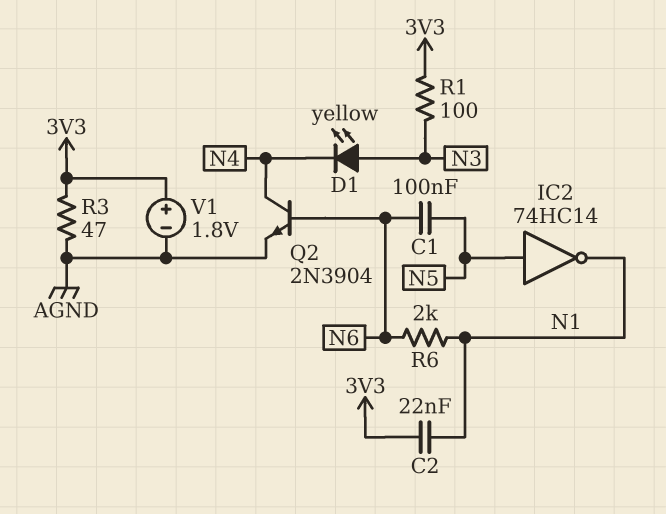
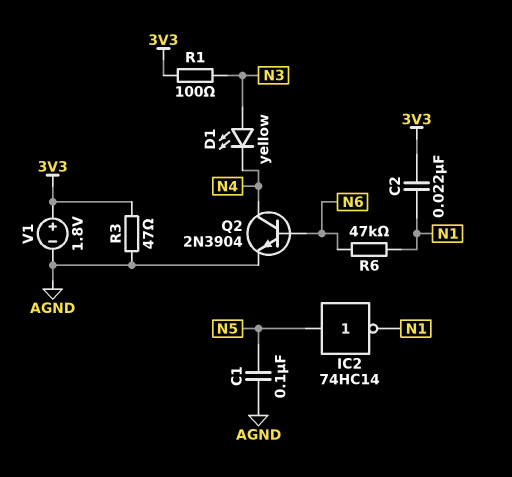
C1: 100nF (N5, N6) -> 100nF (AGND, N5)
R6: 2k (N1, N6) -> 47k (N1, N6)

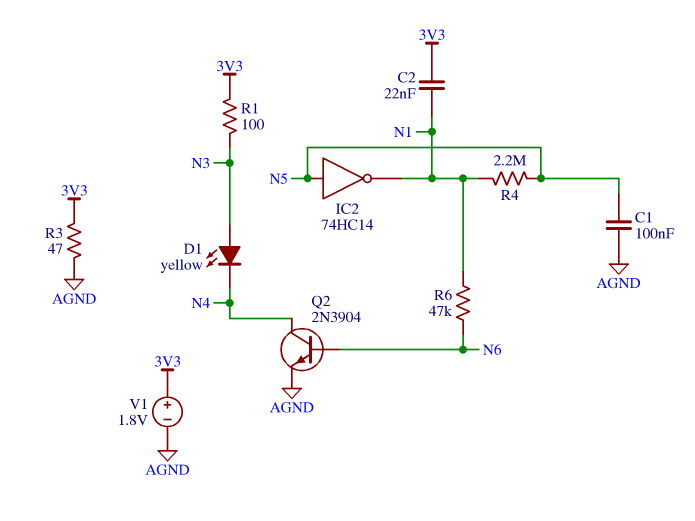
R4: none -> 2.2M (N1, N5)

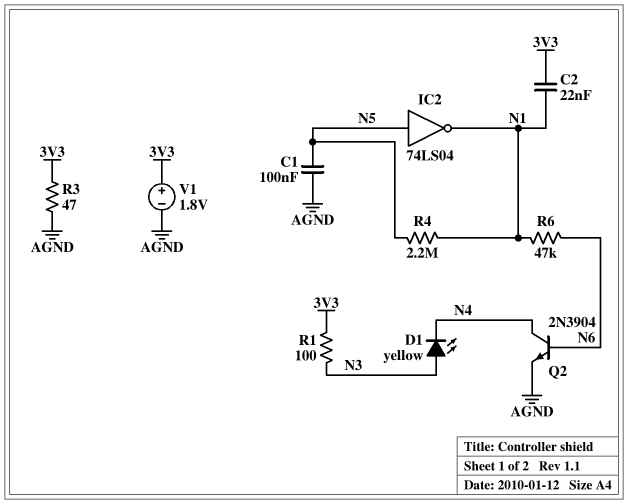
IC2: NOT 74HC14 (in N5, out N1) -> NOT 74LS04 (in N5, out N1)

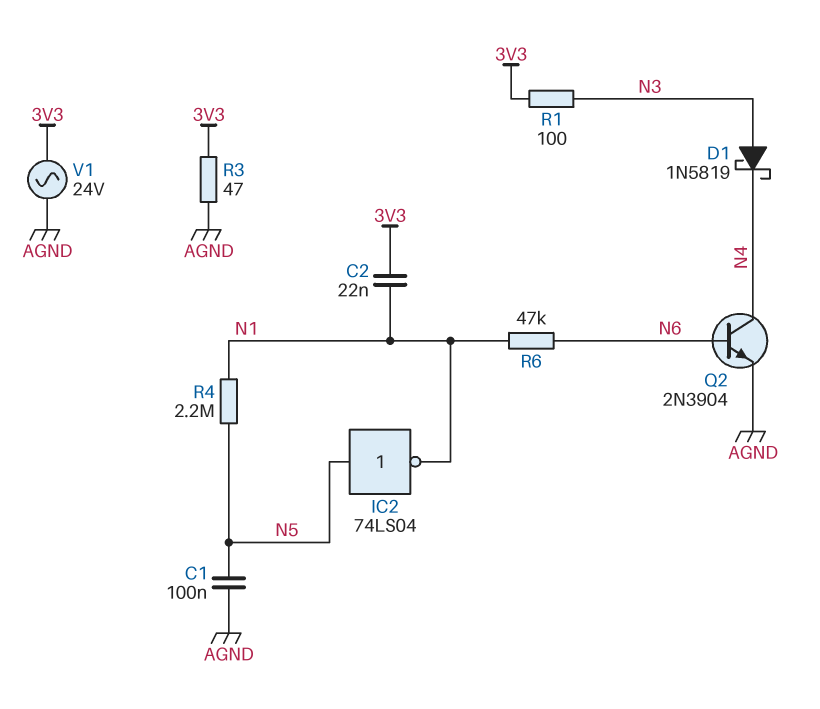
D1: LED yellow (A N3, K N4) -> schottky 1N5819 (A N3, K N4)
V1: 1.8V (plus 3V3, minus AGND) -> AC 24V (3V3, AGND)

